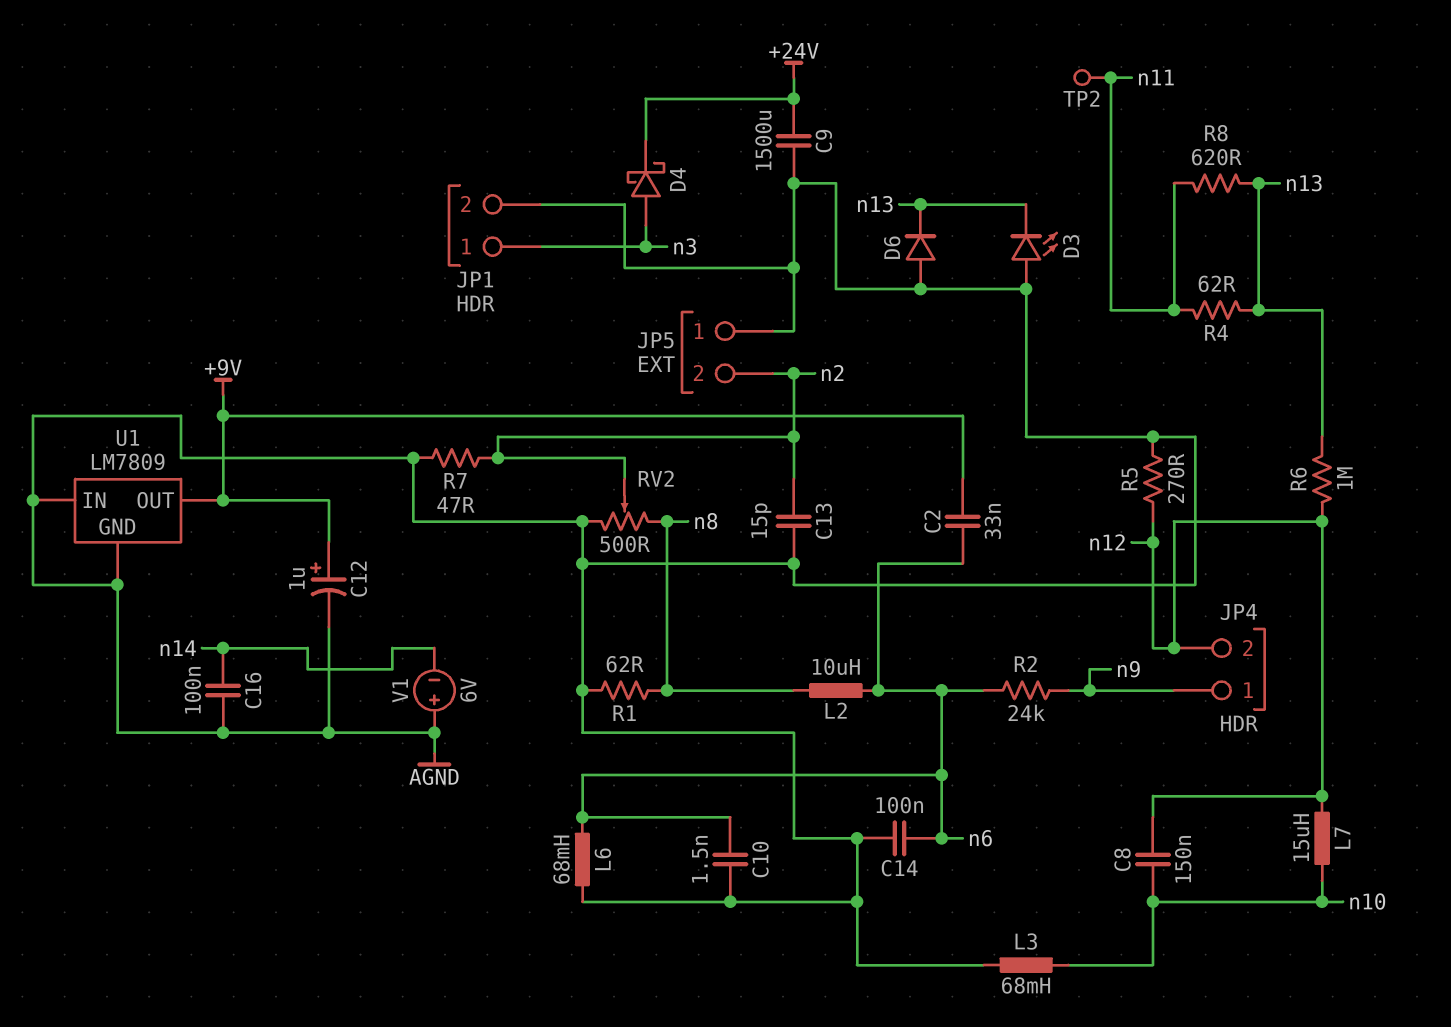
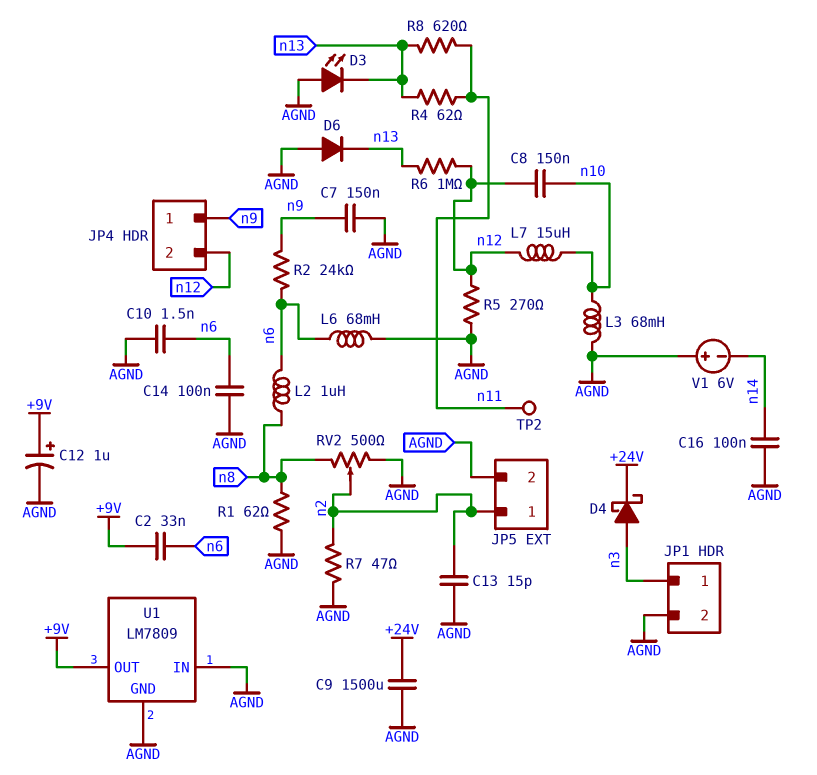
C7: none -> 150nF (AGND, n9)
JP5 pin 1: AGND -> n2
JP5 pin 2: n2 -> AGND
L2: 10uH (n6, n8) -> 1uH (n6, n8)

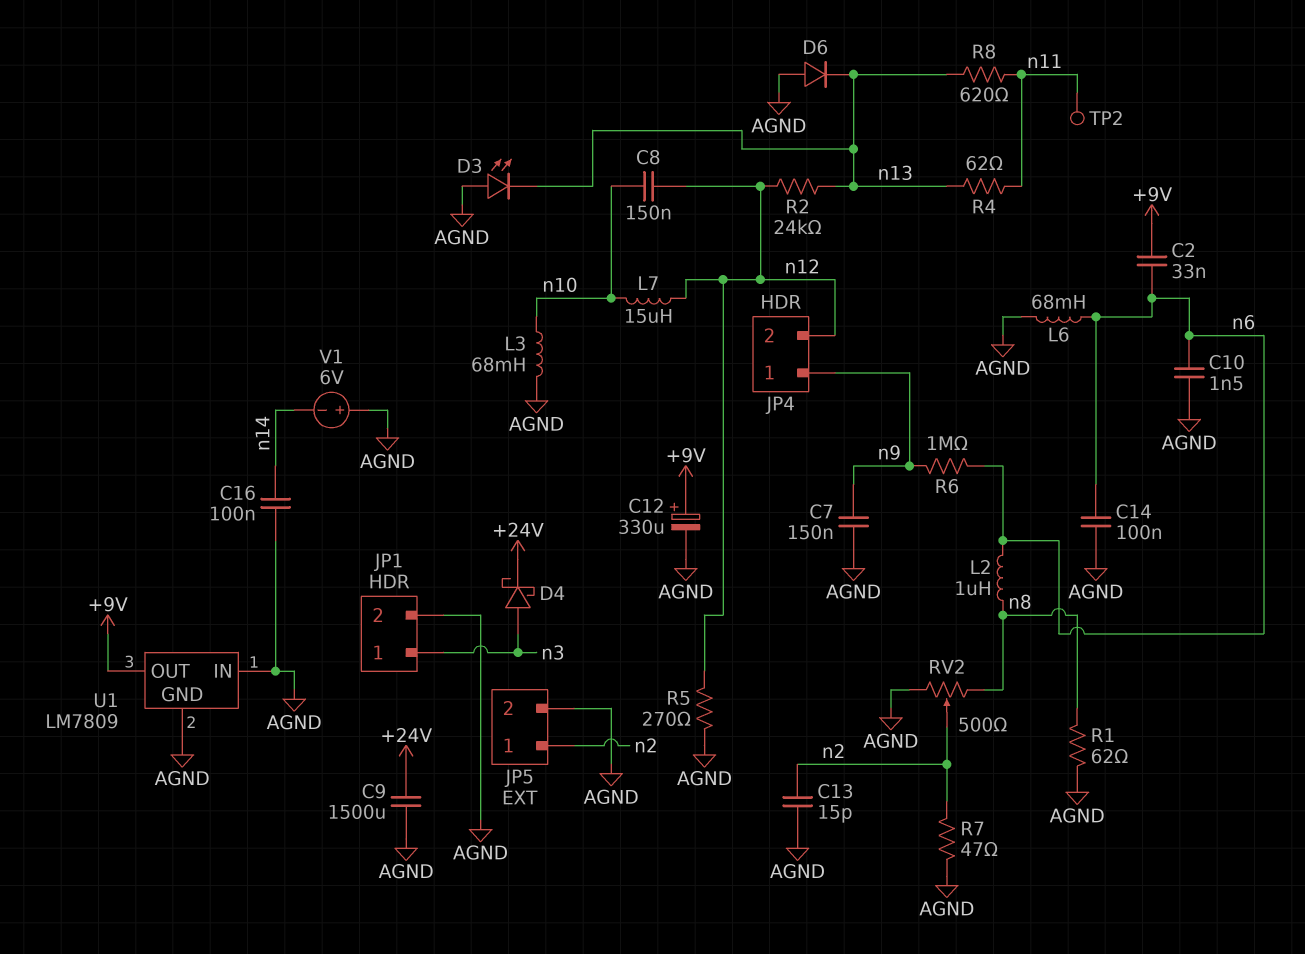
C12: 1uF (plus +9V, minus AGND) -> 330uF (plus +9V, minus AGND)
R2: 24k (n6, n9) -> 24k (n12, n13)
R6: 1M (n12, n13) -> 1M (n6, n9)

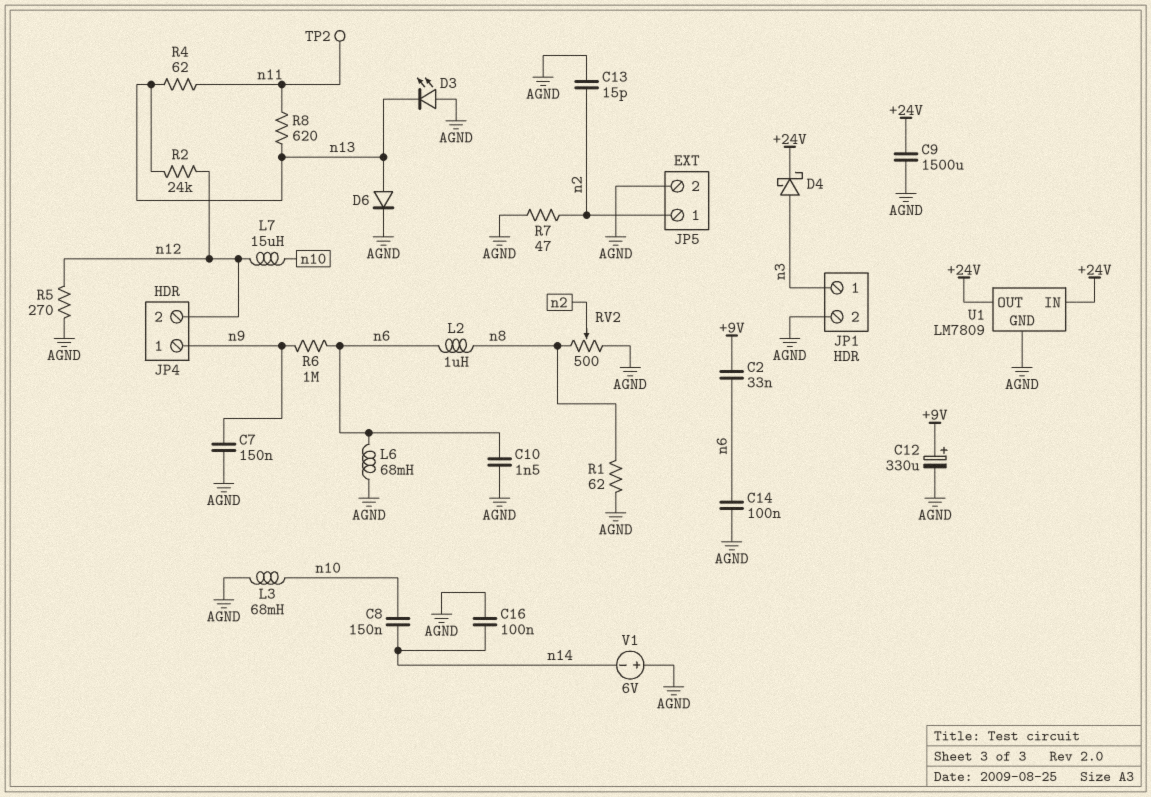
C8: 150nF (n10, n12) -> 150nF (n10, n14)
D6: diode (A AGND, K n13) -> diode (A n13, K AGND)
U1 pin IN: AGND -> +24V
U1 pin OUT: +9V -> +24V

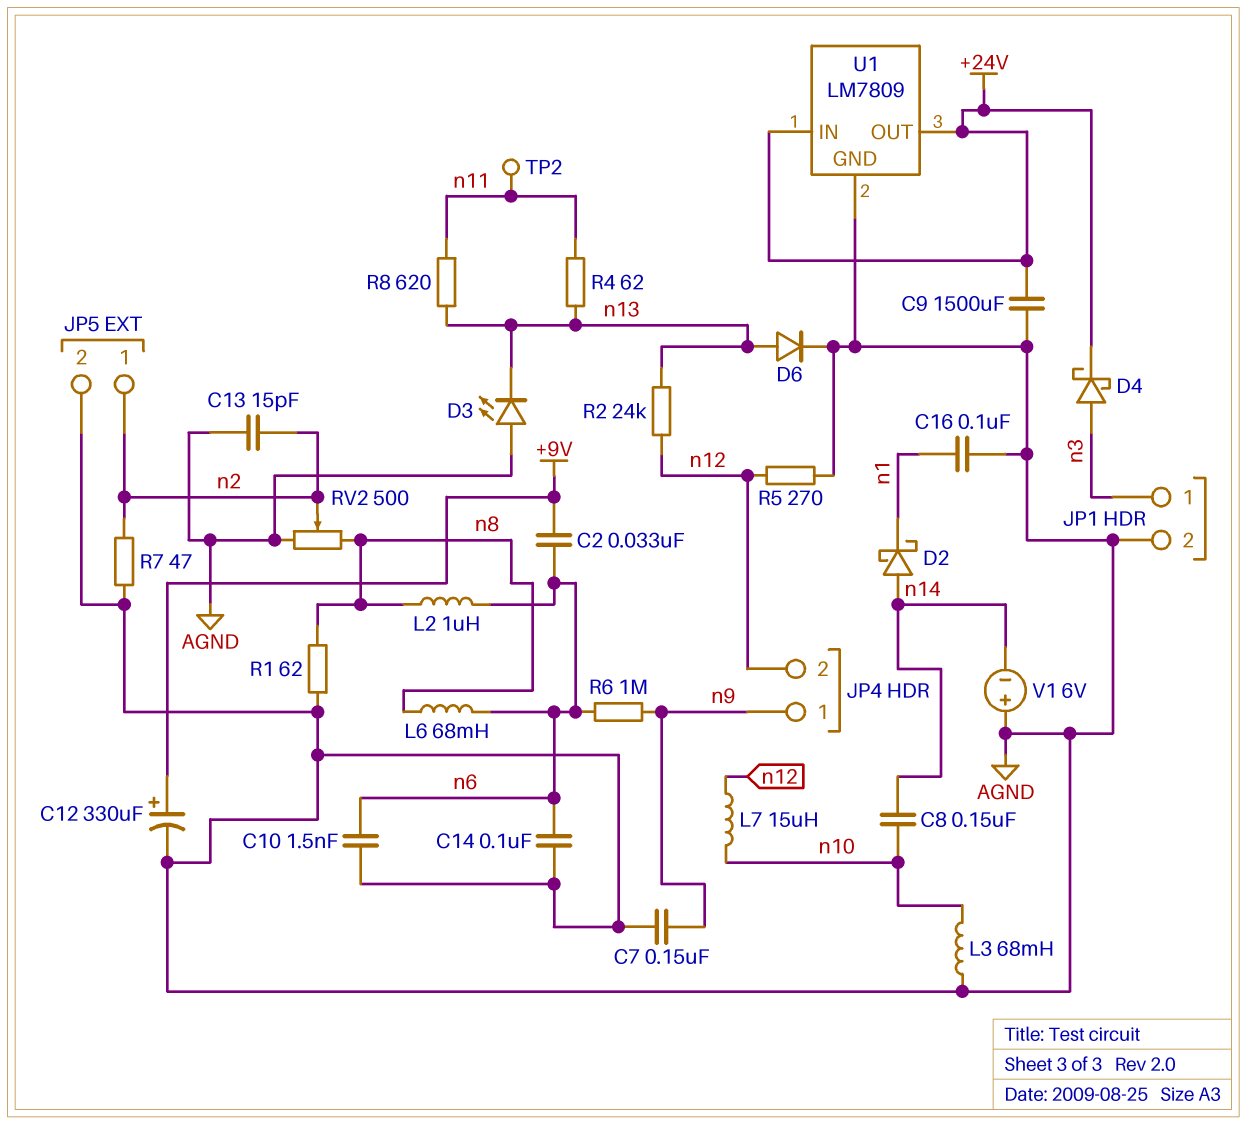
C16: 100nF (AGND, n14) -> 100nF (AGND, n1)
D2: none -> schottky (A n14, K n1)
L6: 68mH (AGND, n6) -> 68mH (n6, n8)

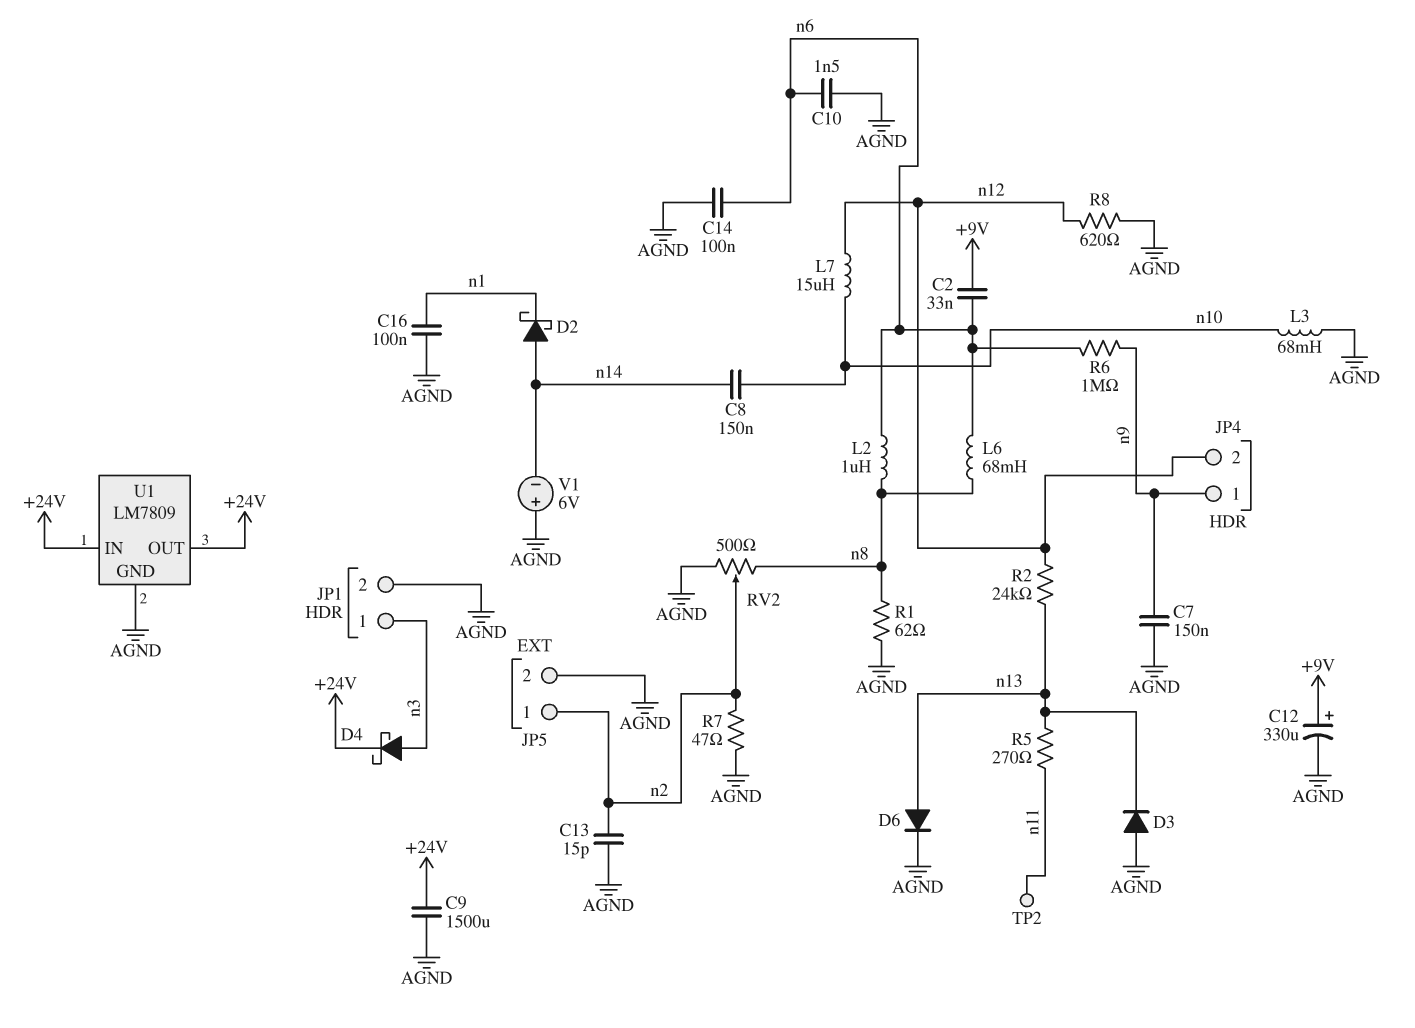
D3: LED (A AGND, K n13) -> diode (A AGND, K n13)
R4: 62 (n11, n13) -> none
R5: 270 (AGND, n12) -> 270 (n11, n13)
R8: 620 (n11, n13) -> 620 (AGND, n12)

